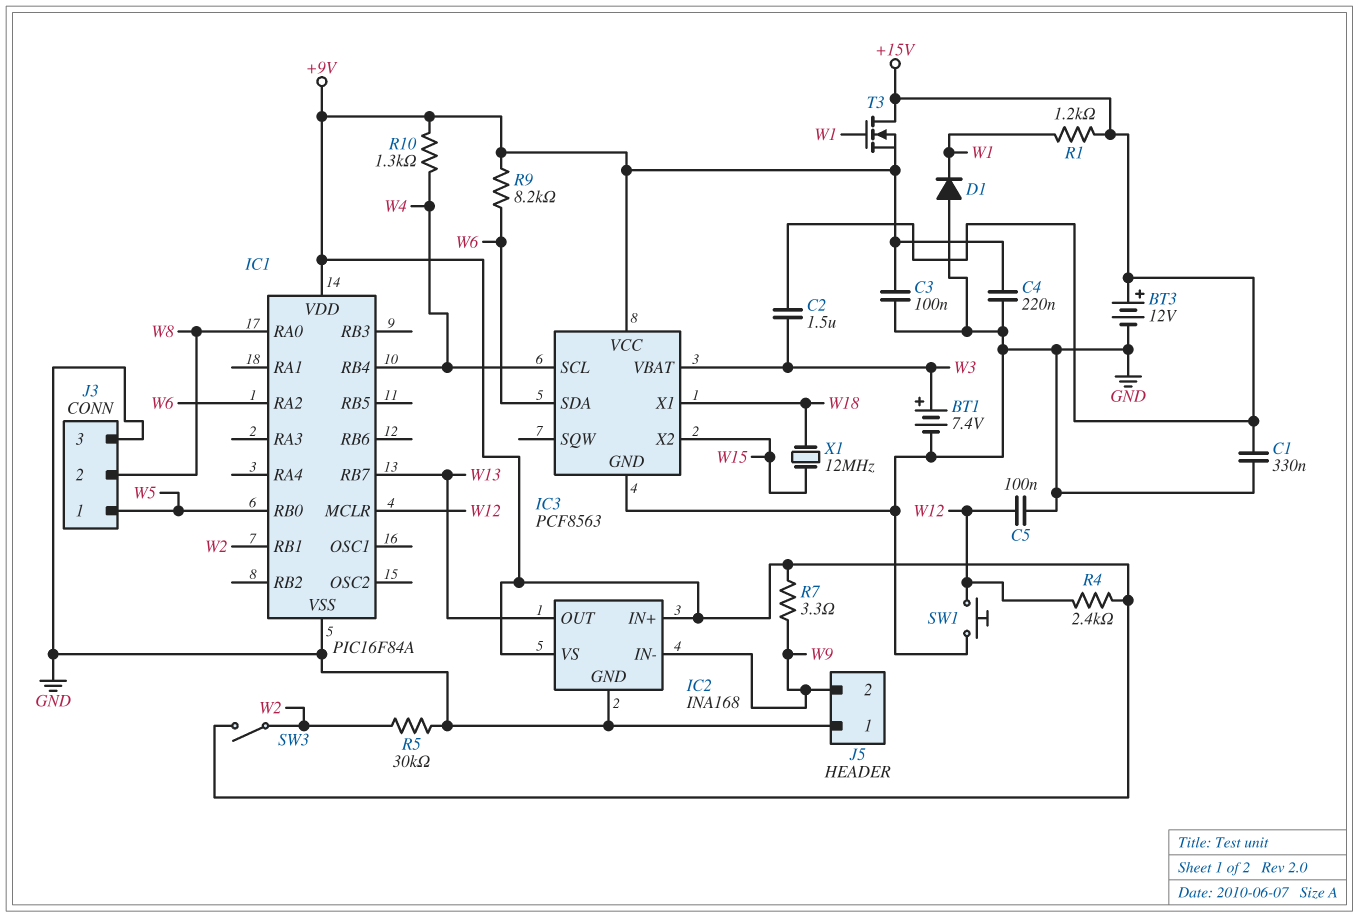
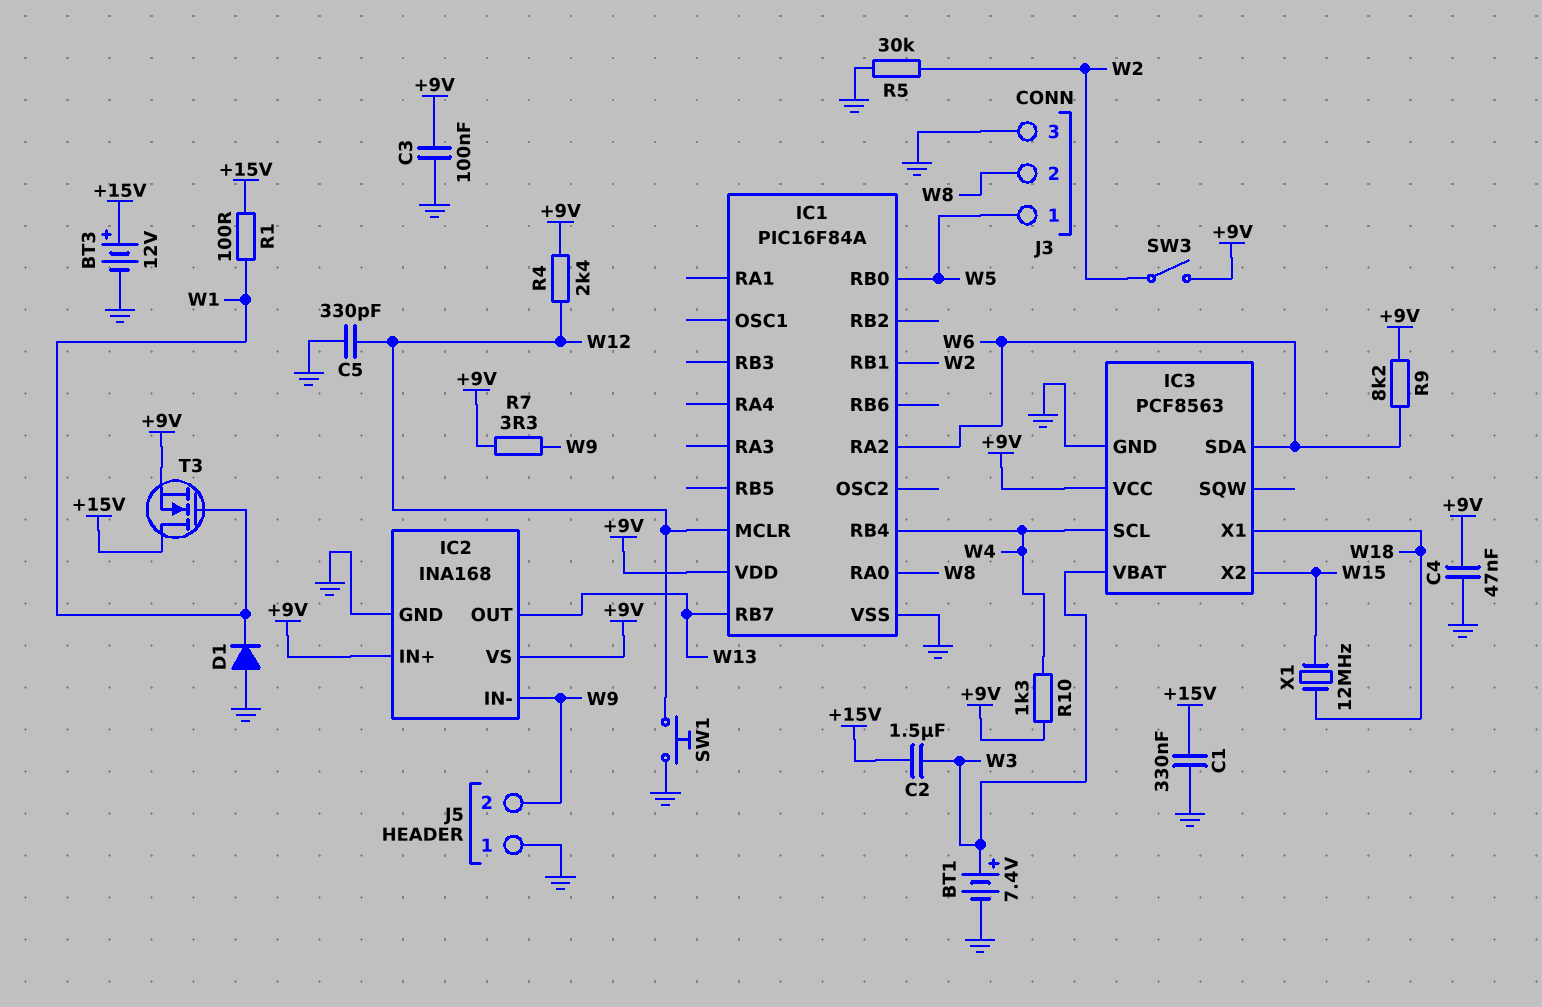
C4: 220nF (+9V, GND) -> 47nF (+9V, GND)
C5: 100nF (GND, W12) -> 330pF (GND, W12)
R1: 1.2k (+15V, W1) -> 100 (+15V, W1)

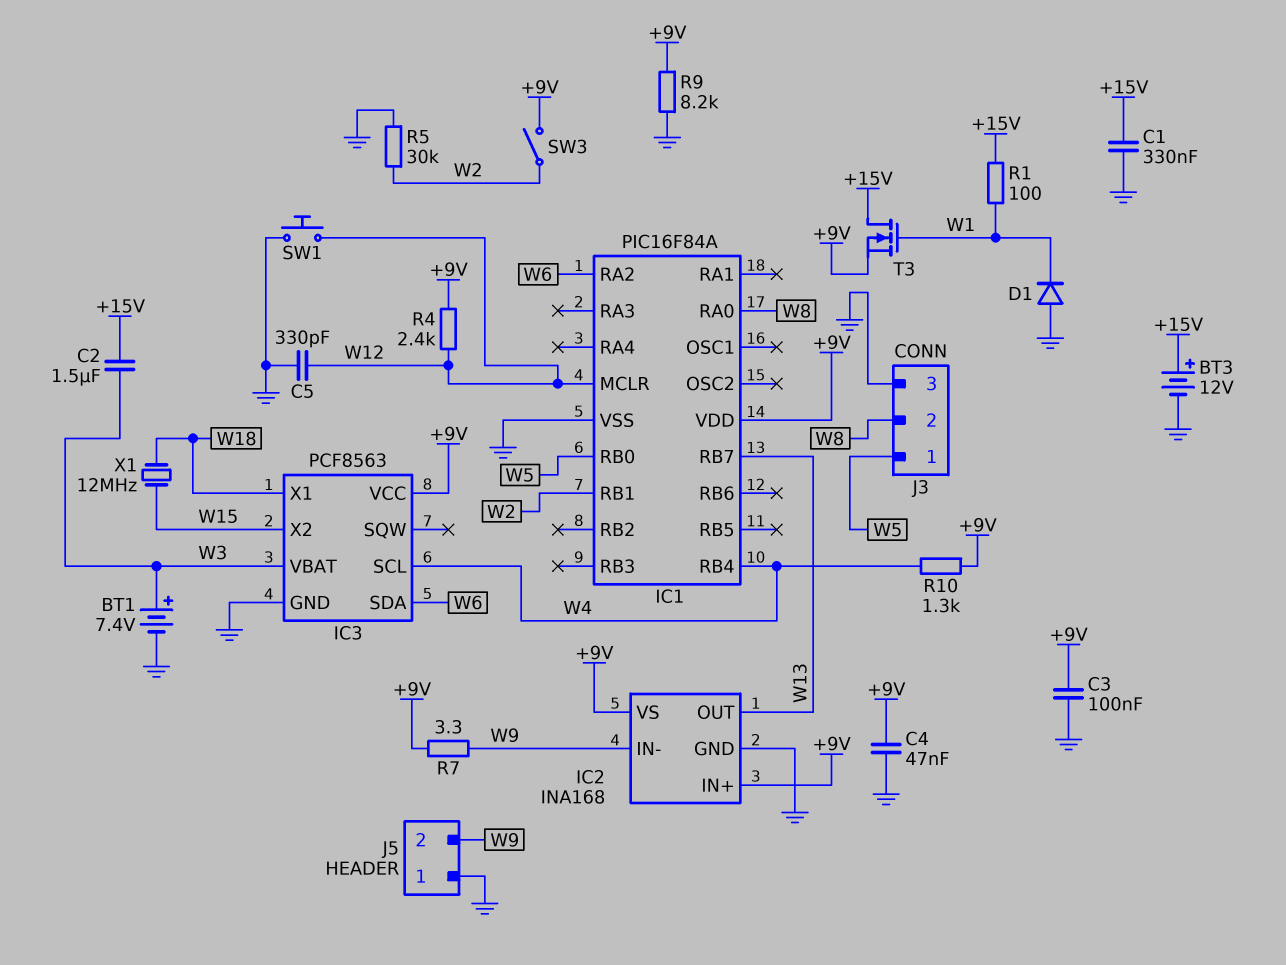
R9: 8.2k (+9V, W6) -> 8.2k (+9V, GND)

